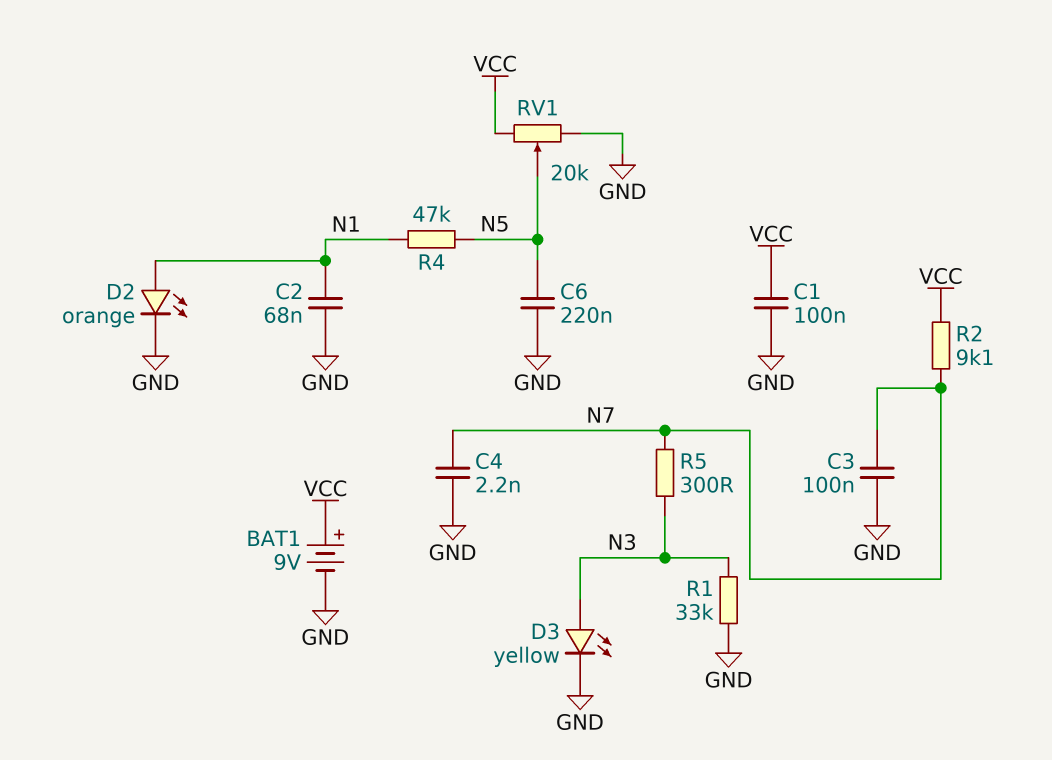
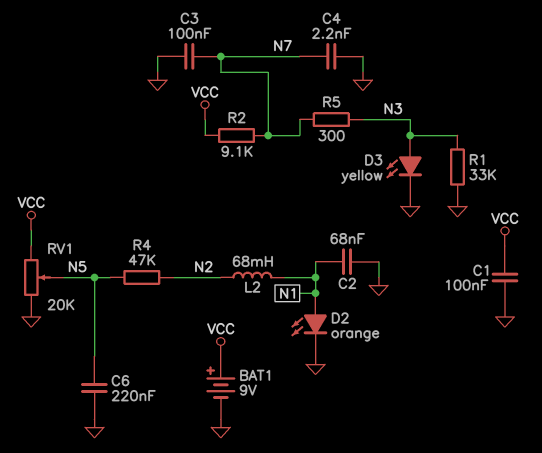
L2: none -> 68mH (N1, N2)
R4: 47k (N1, N5) -> 47k (N2, N5)

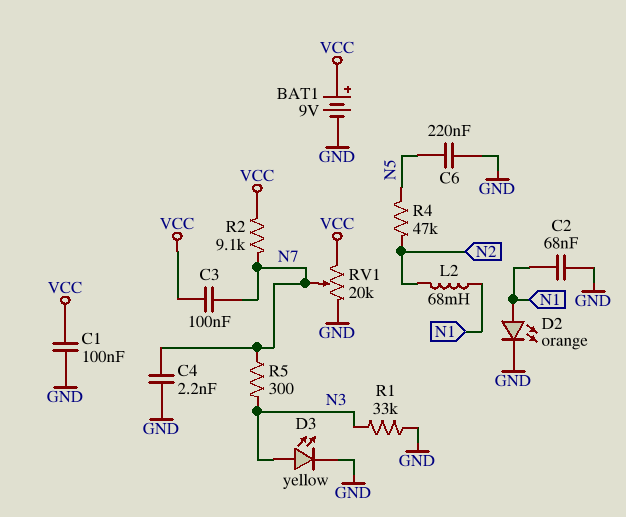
C3: 100nF (GND, N7) -> 100nF (N7, VCC)
RV1: 20k (GND, VCC, wiper N5) -> 20k (GND, VCC, wiper N7)

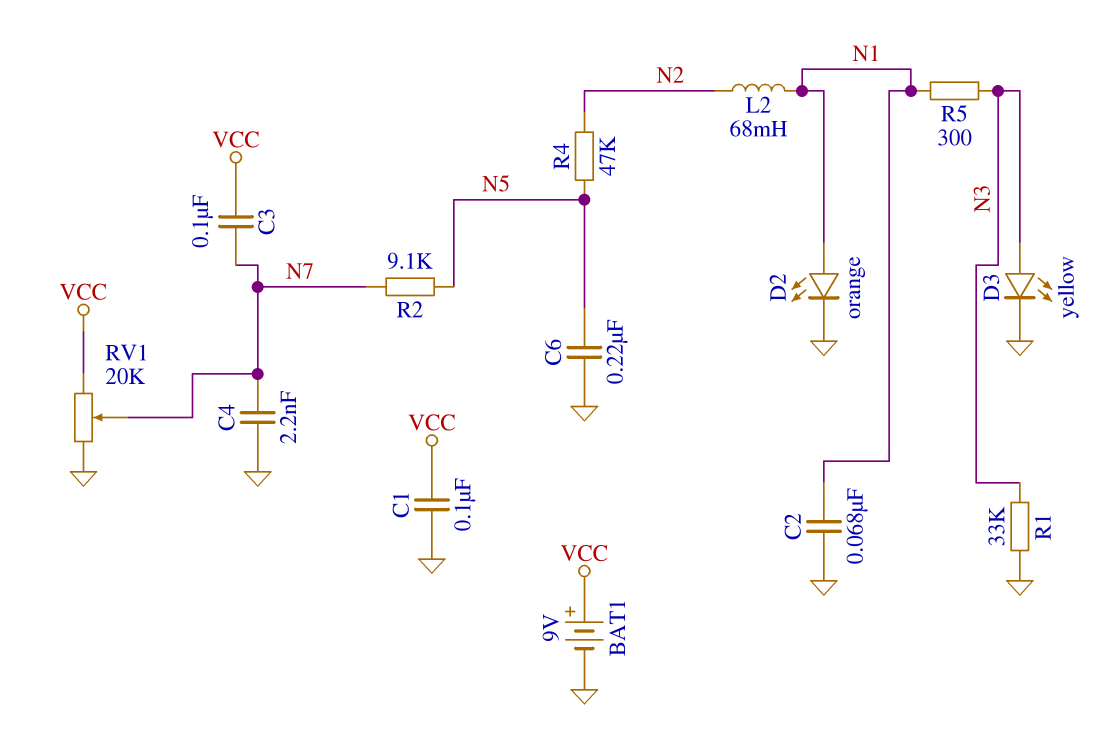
R2: 9.1k (N7, VCC) -> 9.1k (N5, N7)
R5: 300 (N3, N7) -> 300 (N1, N3)

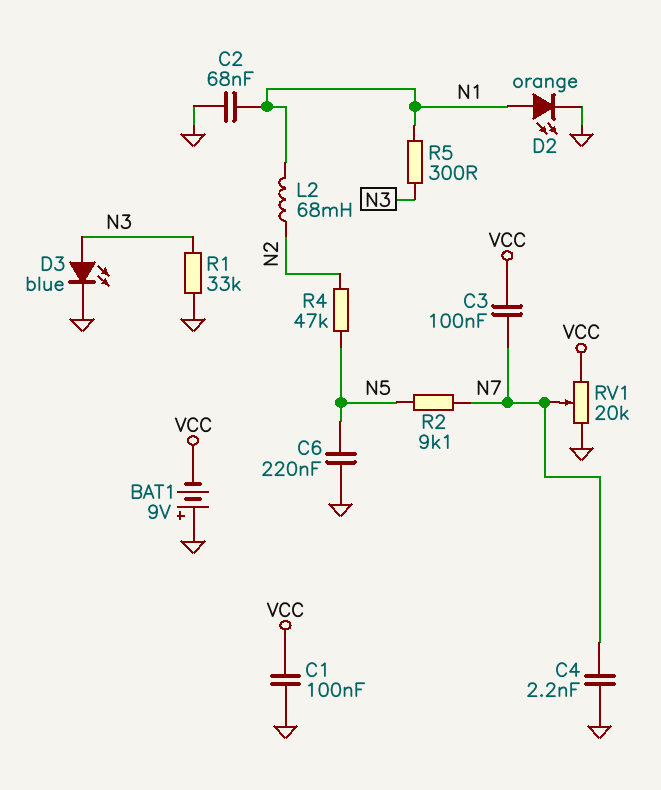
BAT1: 9V (plus VCC, minus GND) -> 9V (plus GND, minus VCC)
D3: LED yellow (A N3, K GND) -> LED blue (A N3, K GND)

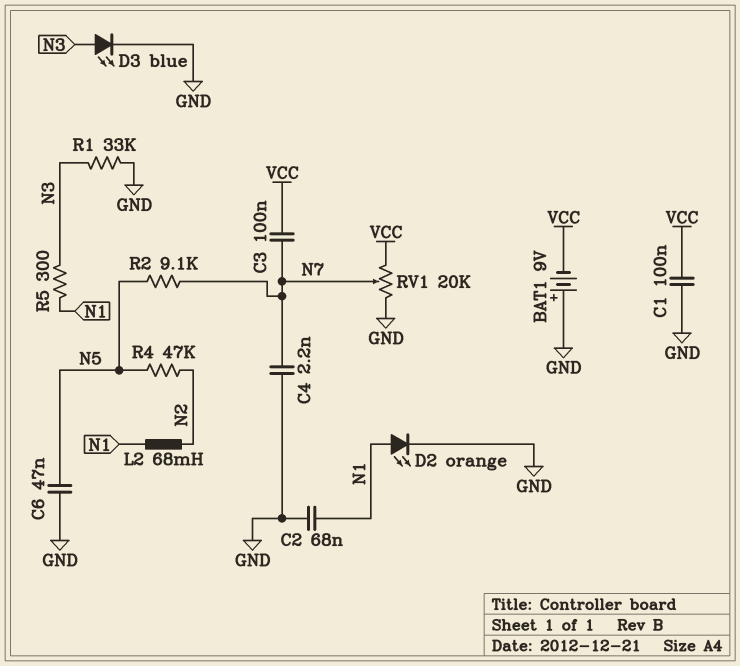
C6: 220nF (GND, N5) -> 47nF (GND, N5)

